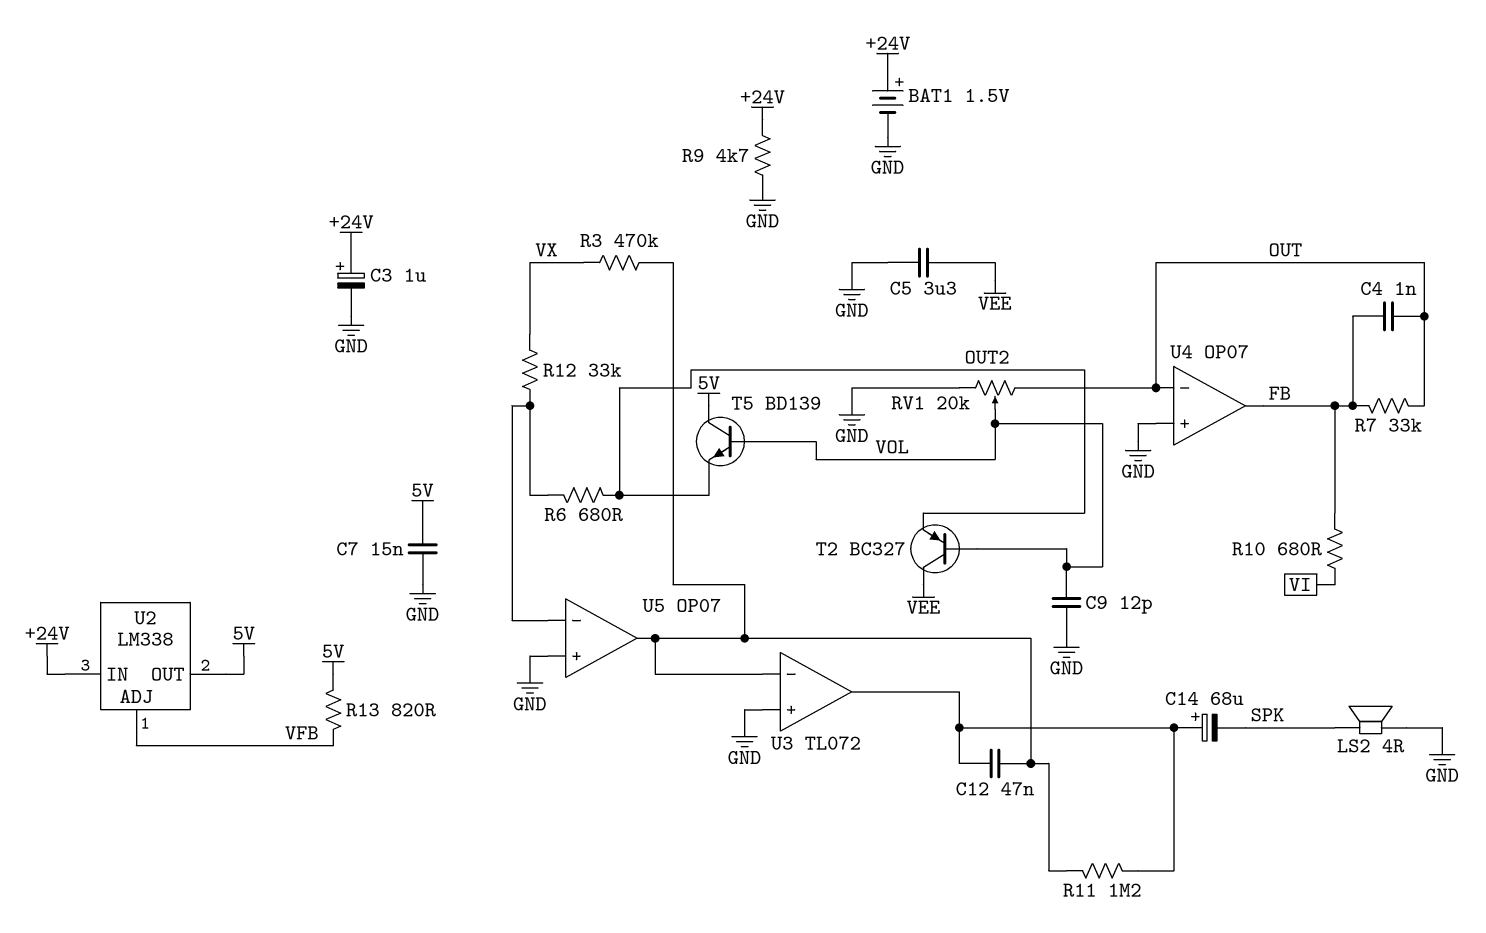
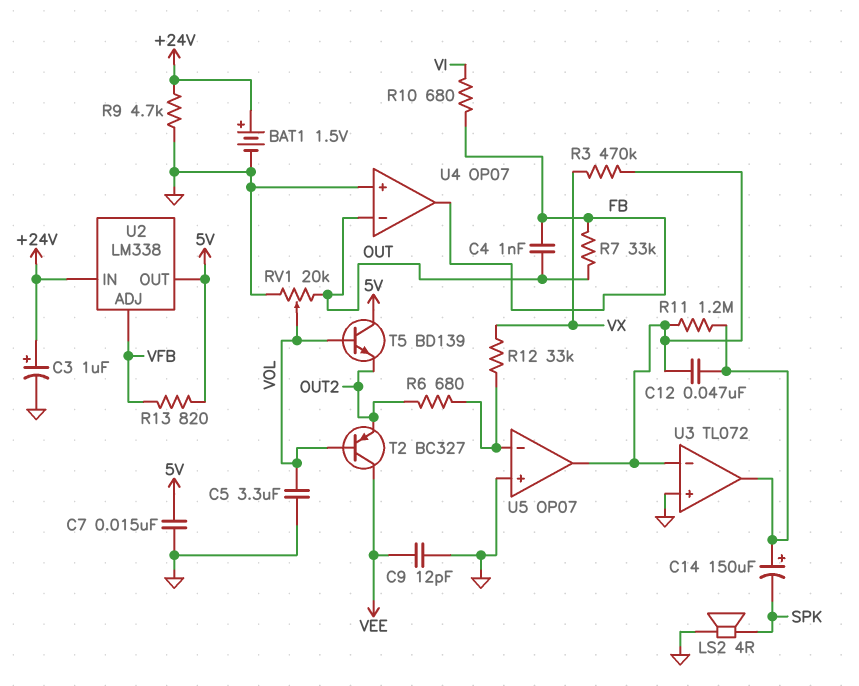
C5: 3.3uF (GND, VEE) -> 3.3uF (GND, VOL)
C9: 12pF (GND, VOL) -> 12pF (GND, VEE)
C14: 68uF (plus U3/out, minus SPK) -> 150uF (plus U3/out, minus SPK)

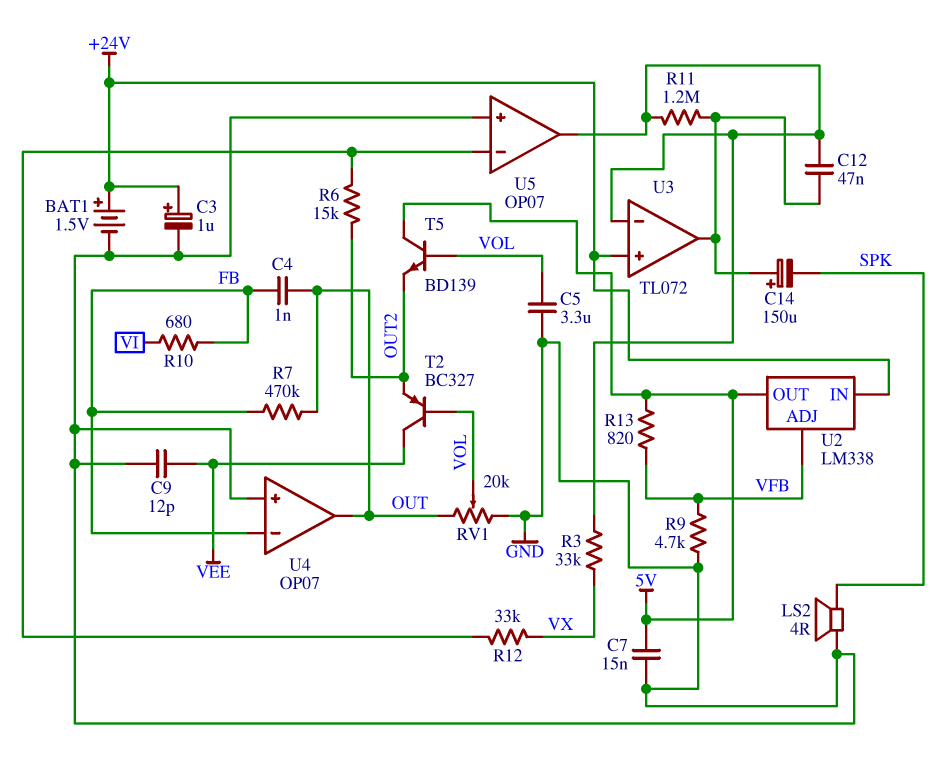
R3: 470k (U3/in-, VX) -> 33k (U3/in-, VX)
R6: 680 (OUT2, U5/in-) -> 15k (OUT2, U5/in-)
R7: 33k (FB, OUT) -> 470k (FB, OUT)
R9: 4.7k (+24V, GND) -> 4.7k (GND, VFB)
U3 pin in+: GND -> +24V
U4 pin in-: OUT -> FB
U4 pin out: FB -> OUT

